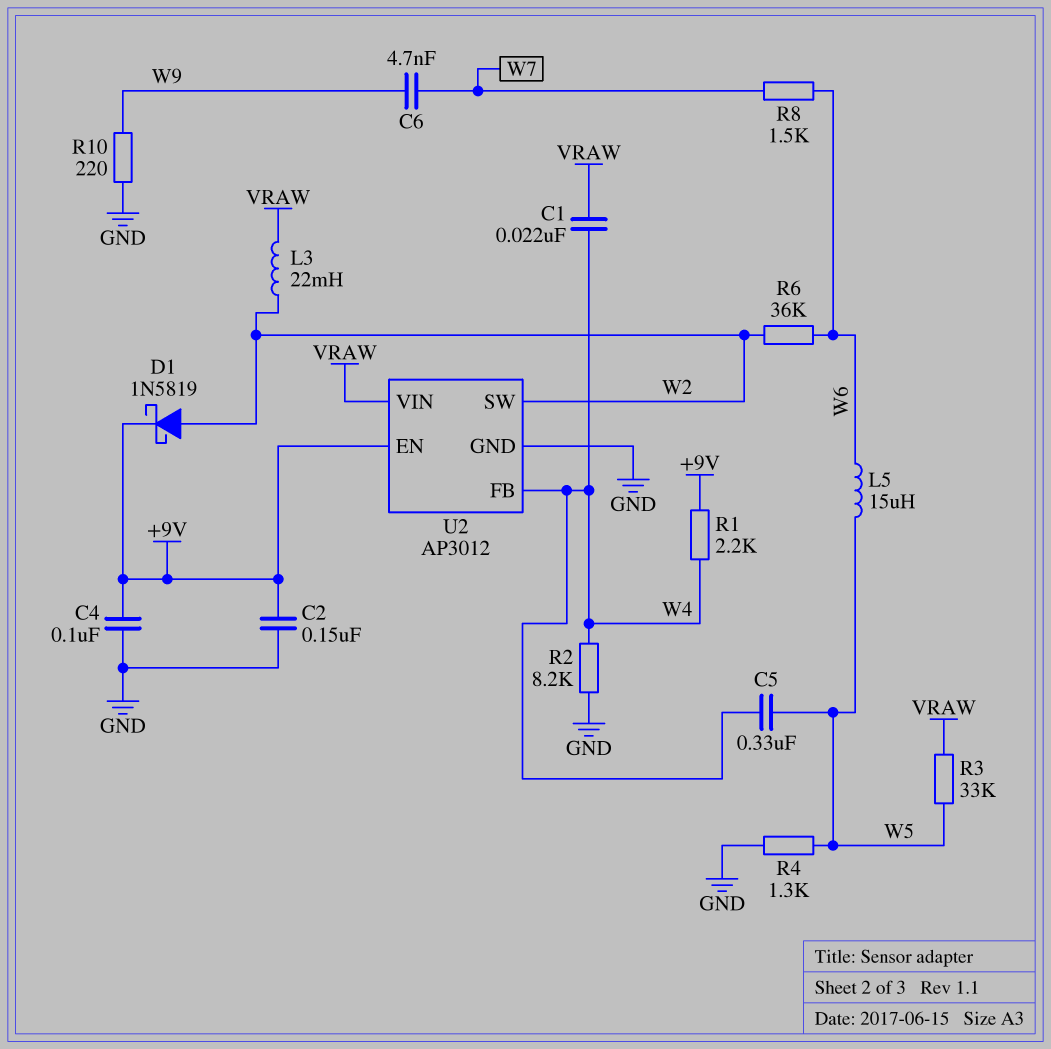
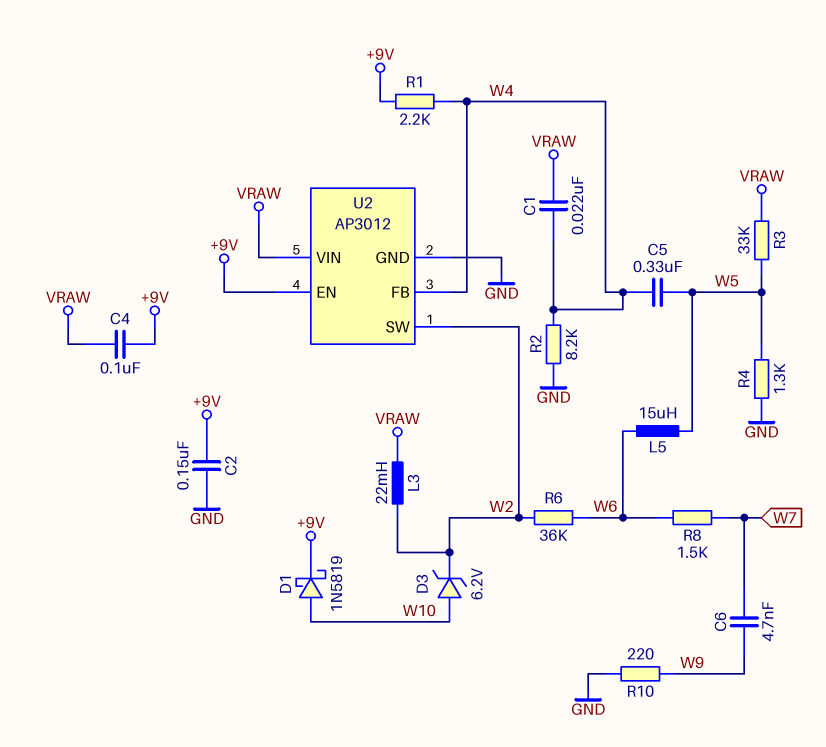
C4: 100nF (+9V, GND) -> 100nF (+9V, VRAW)
D1: schottky 1N5819 (A W2, K +9V) -> schottky 1N5819 (A W10, K +9V)
D3: none -> zener 6.2V (A W10, K W2)

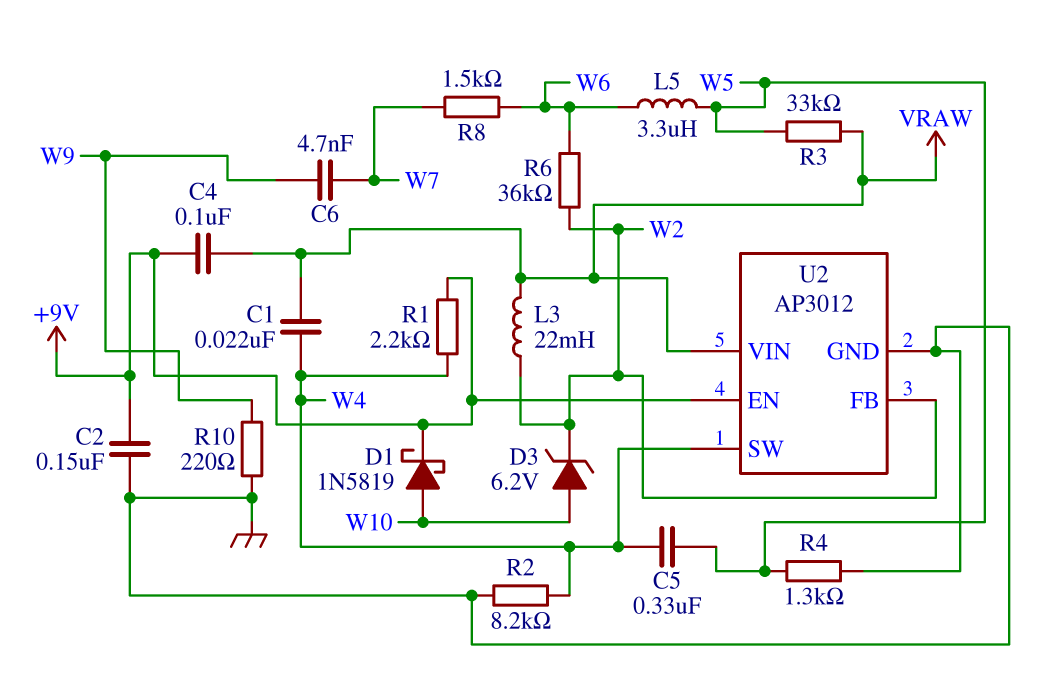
L5: 15uH (W5, W6) -> 3.3uH (W5, W6)
U2 pin FB: W4 -> W2
U2 pin SW: W2 -> W4

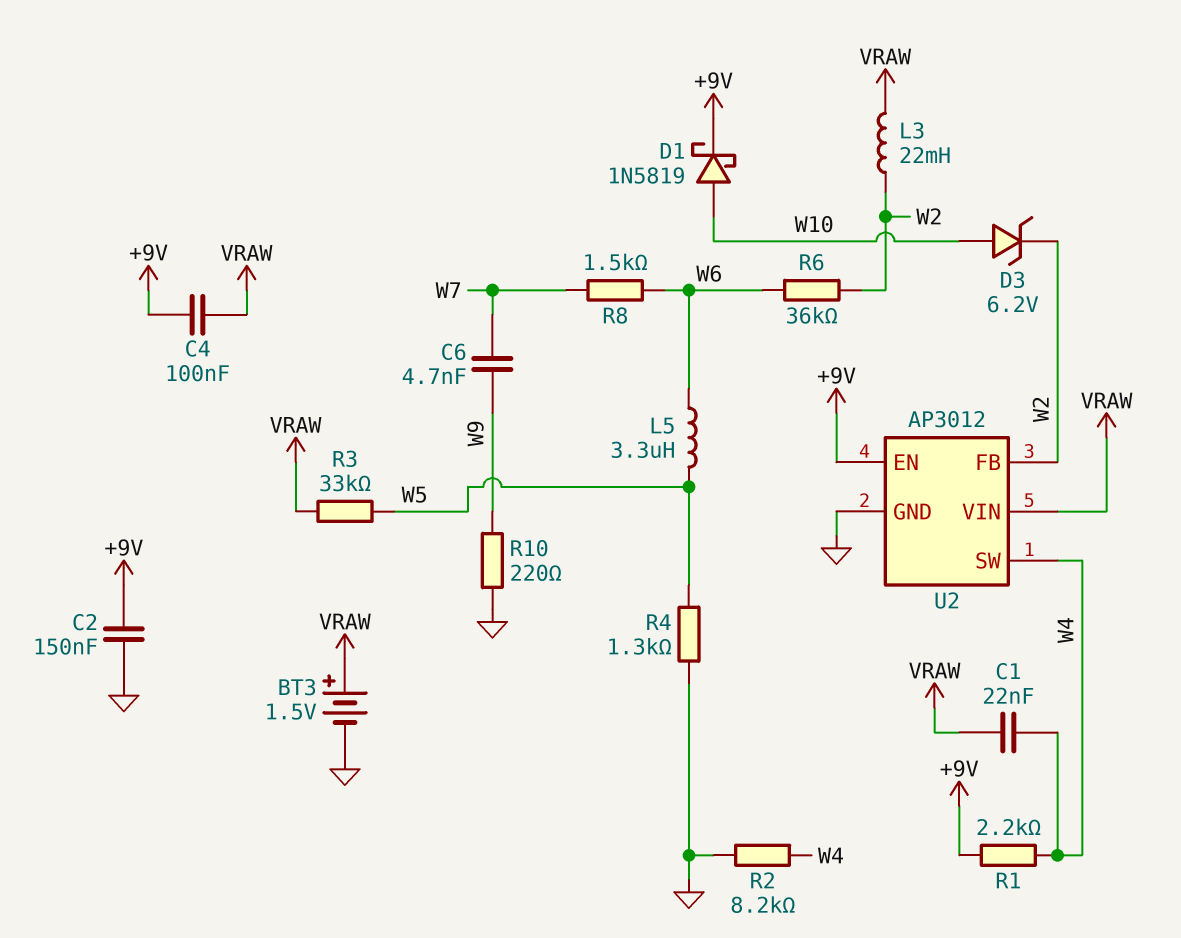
BT3: none -> 1.5V (plus VRAW, minus GND)
C5: 330nF (W4, W5) -> none

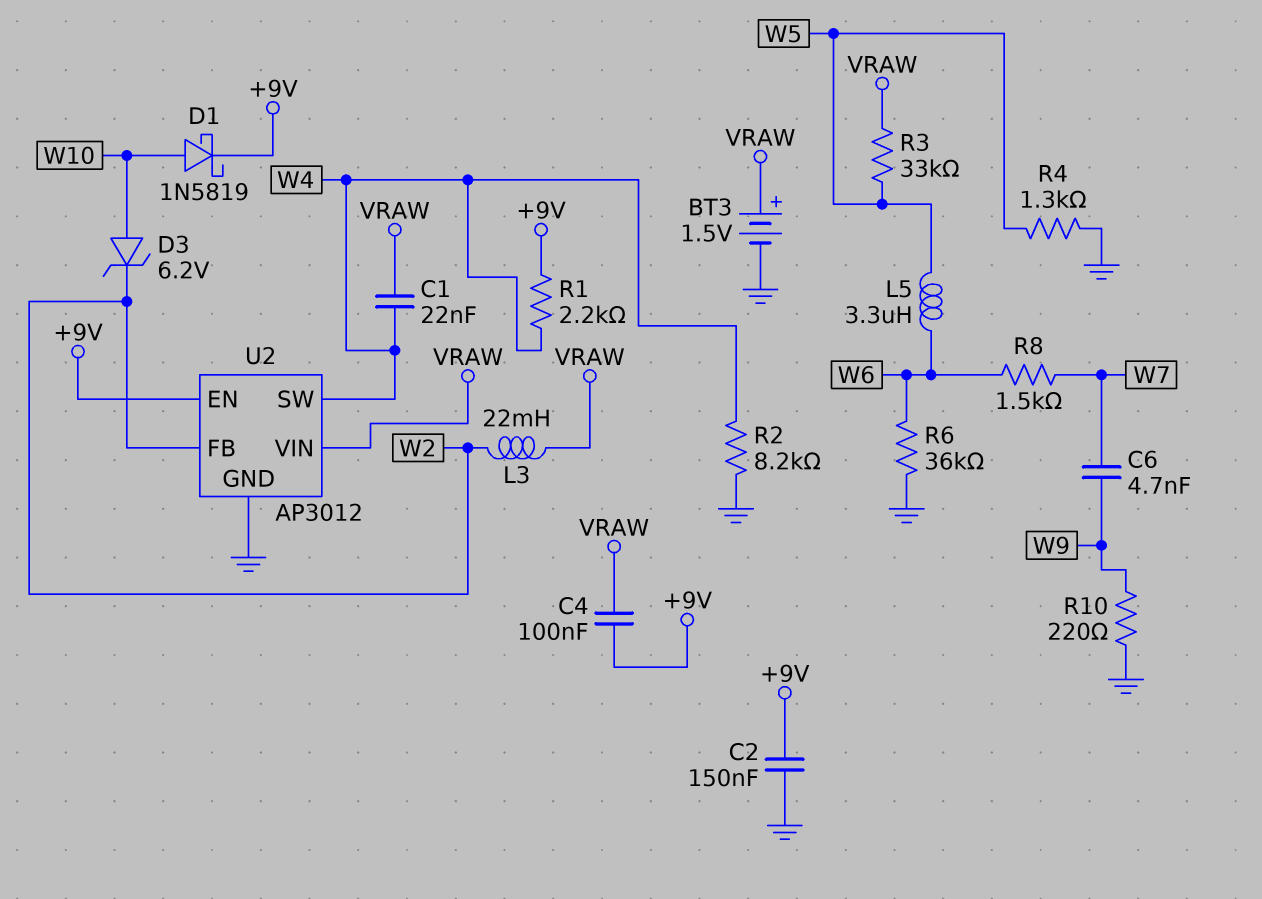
R6: 36k (W2, W6) -> 36k (GND, W6)

